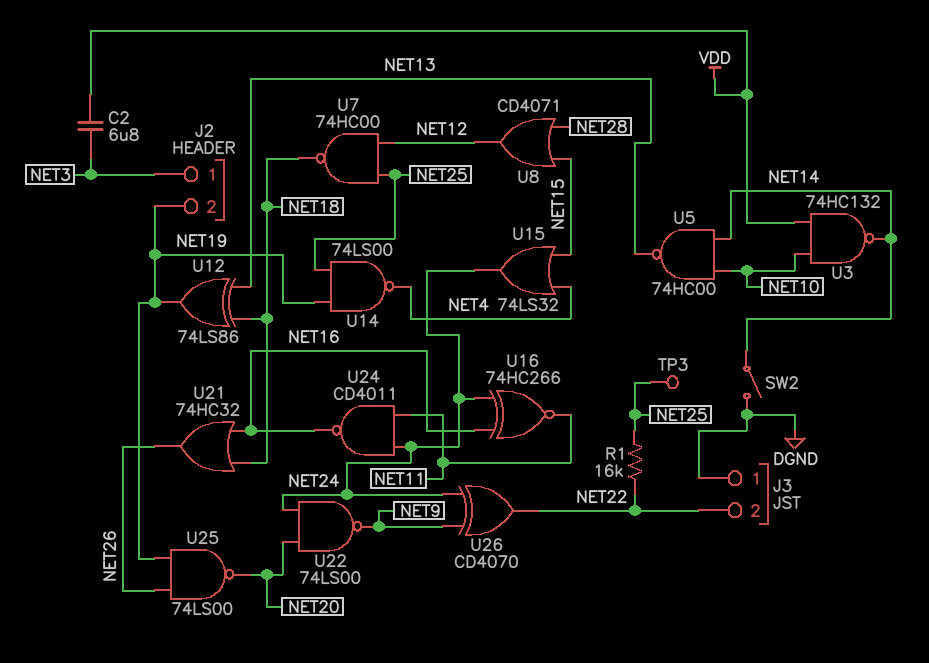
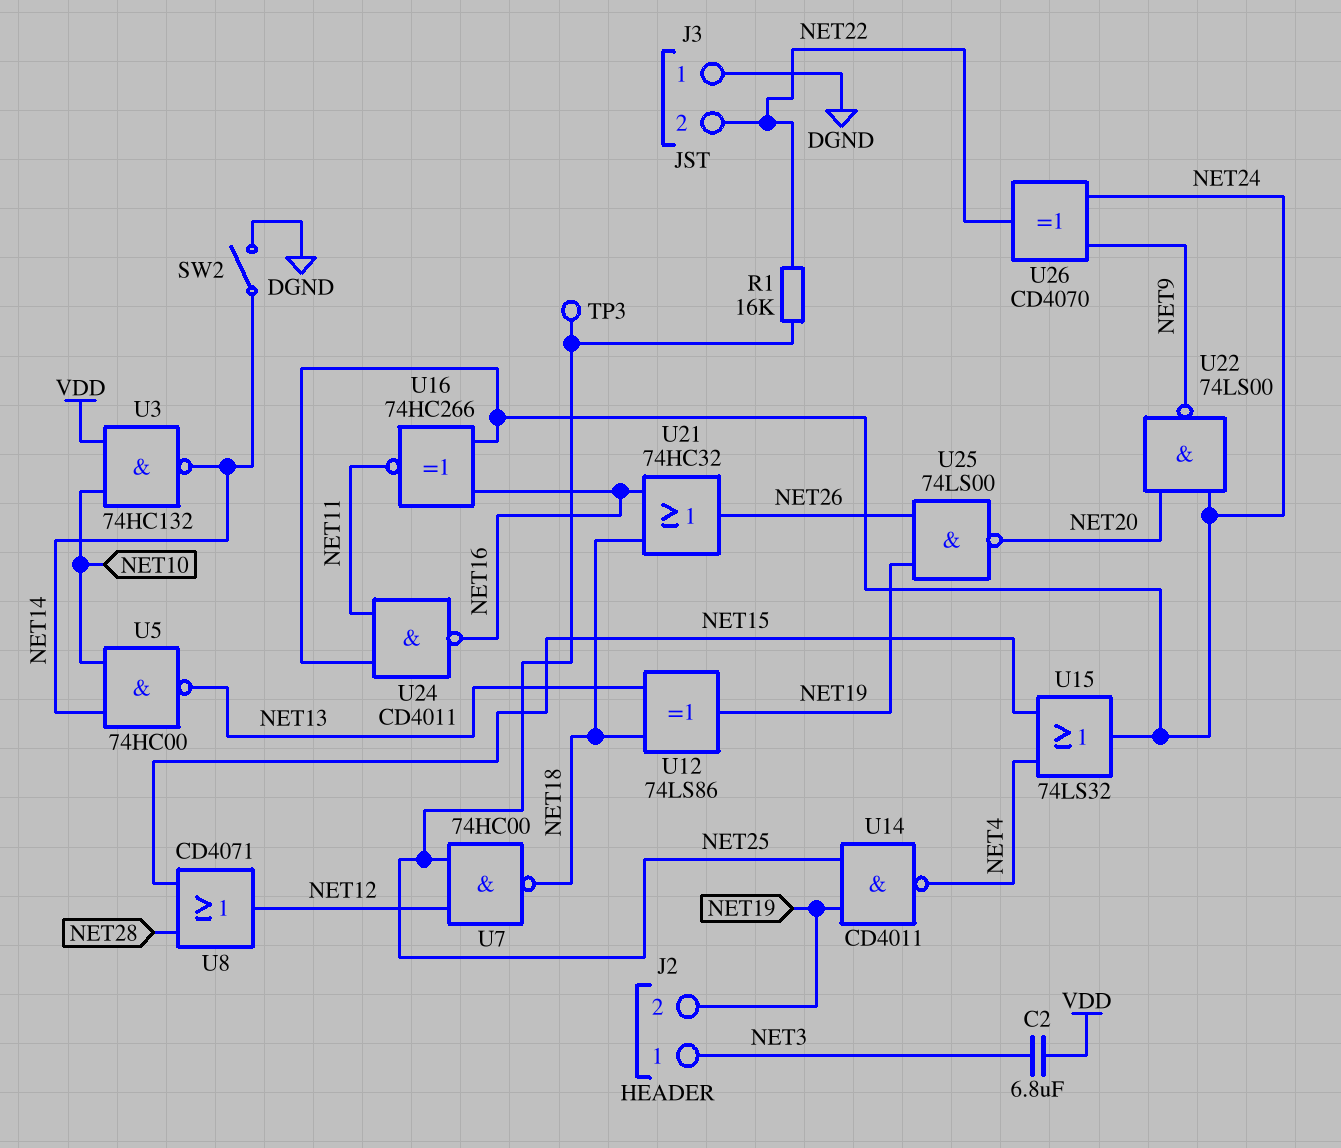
U14: NAND 74LS00 (in NET19, in NET25, out NET4) -> NAND CD4011 (in NET19, in NET25, out NET4)

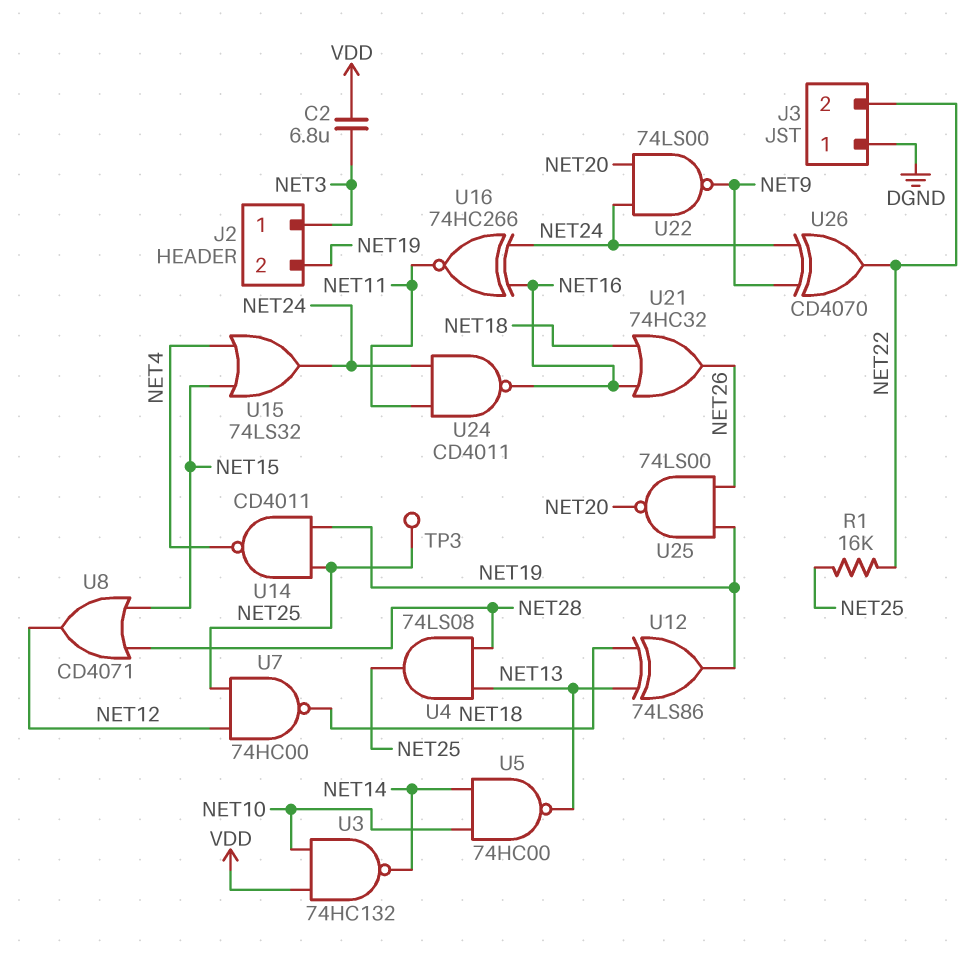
SW2: switch (DGND, NET14) -> none
U4: none -> AND 74LS08 (in NET13, in NET28, out NET25)

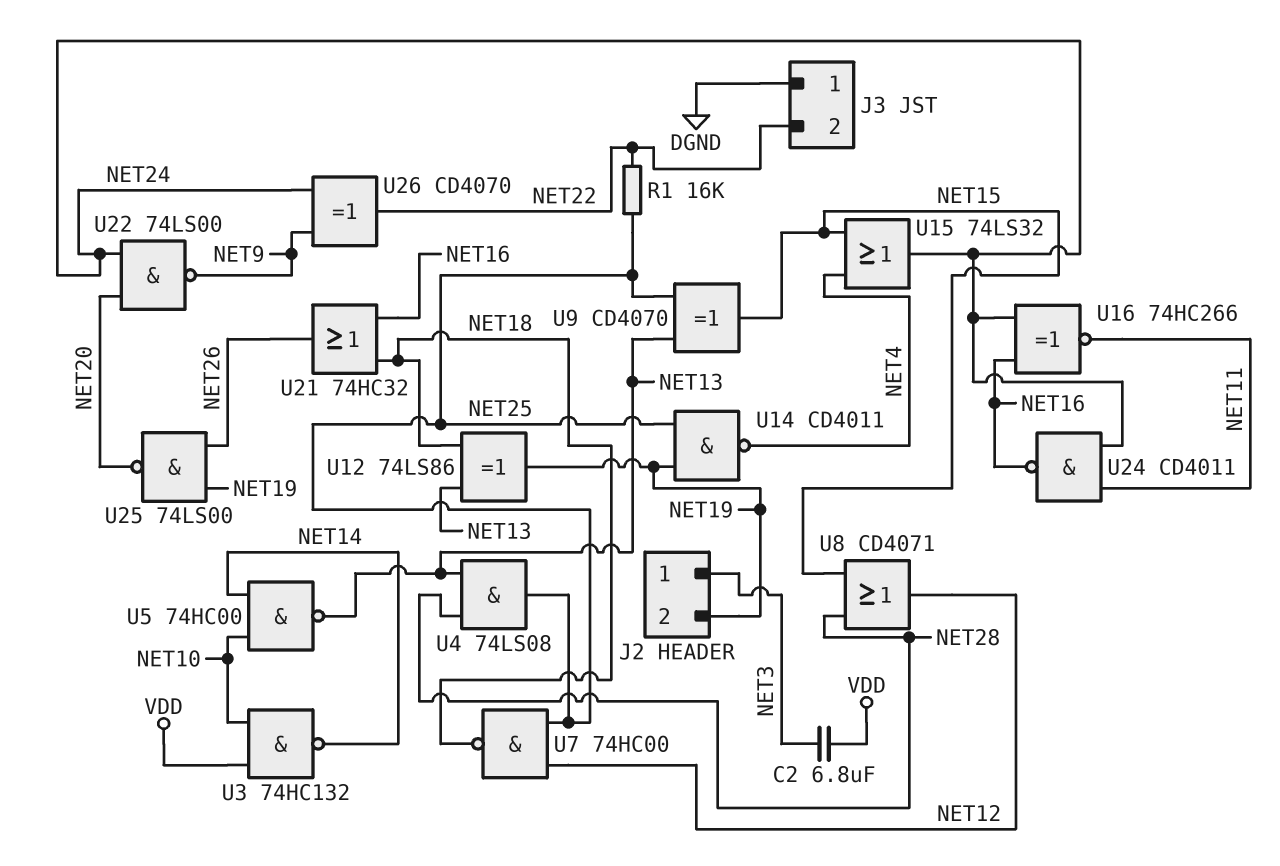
TP3: test point (NET25) -> none
U9: none -> XOR CD4070 (in NET13, in NET25, out NET15)

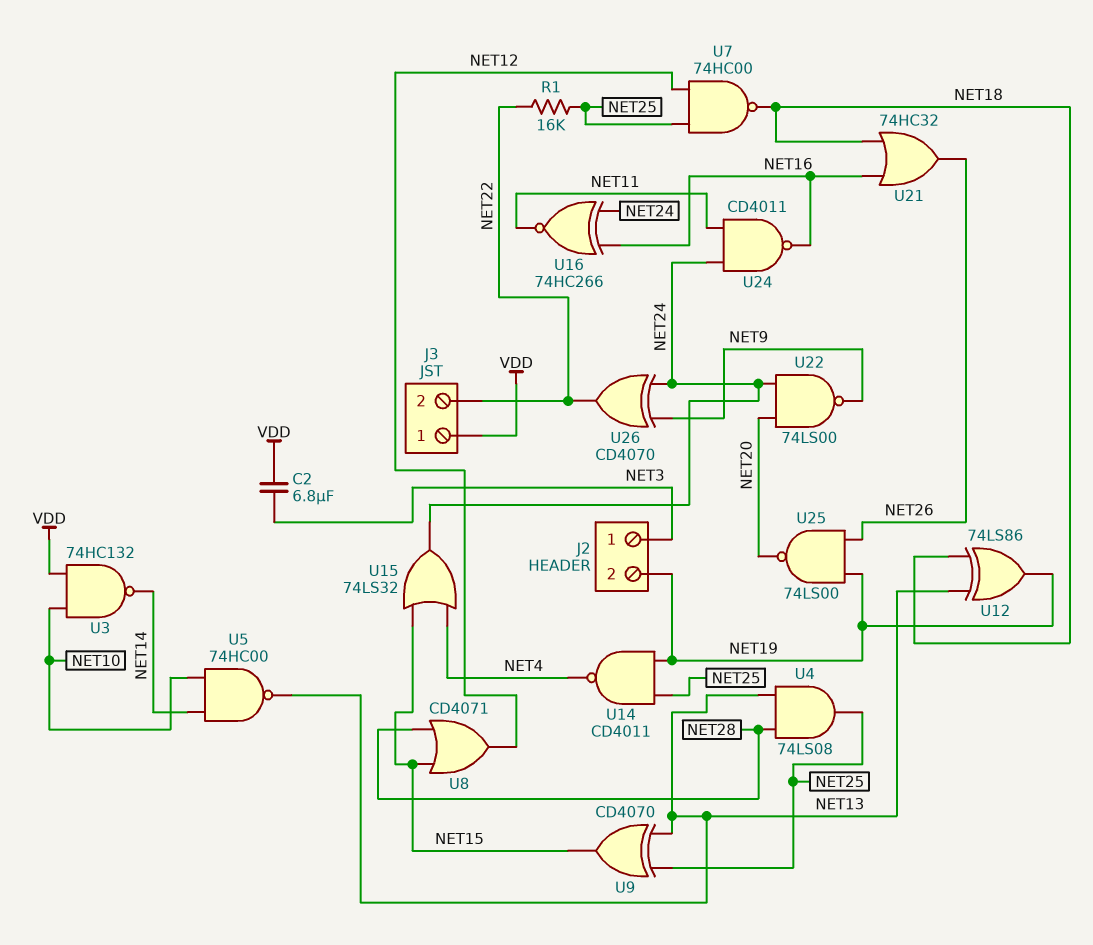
J3 pin 1: DGND -> VDD

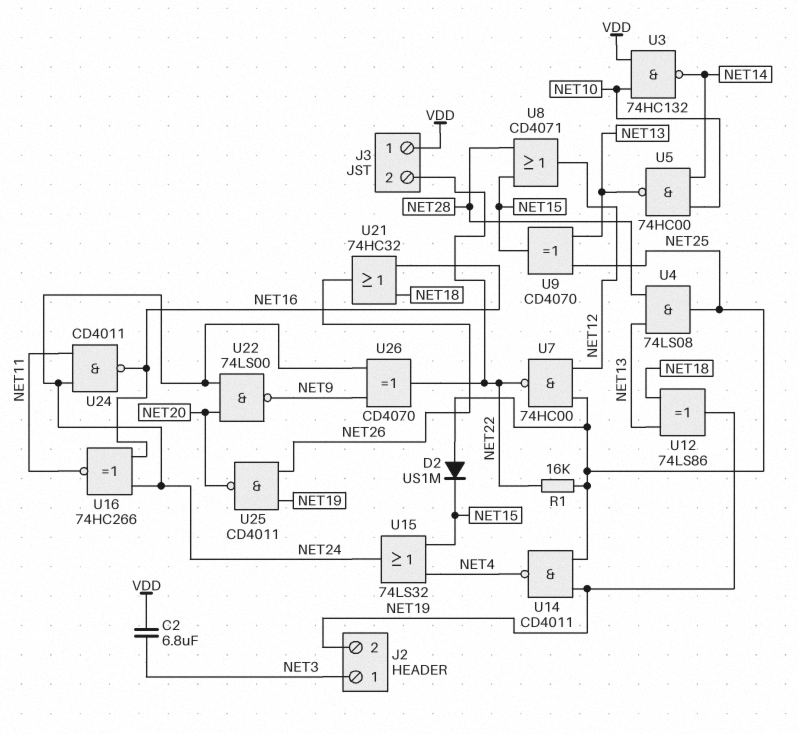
D2: none -> diode US1M (A NET25, K NET15)
U7: NAND 74HC00 (in NET12, in NET25, out NET18) -> NAND 74HC00 (in NET12, in NET25, out NET22)
U25: NAND 74LS00 (in NET19, in NET26, out NET20) -> NAND CD4011 (in NET19, in NET26, out NET20)

